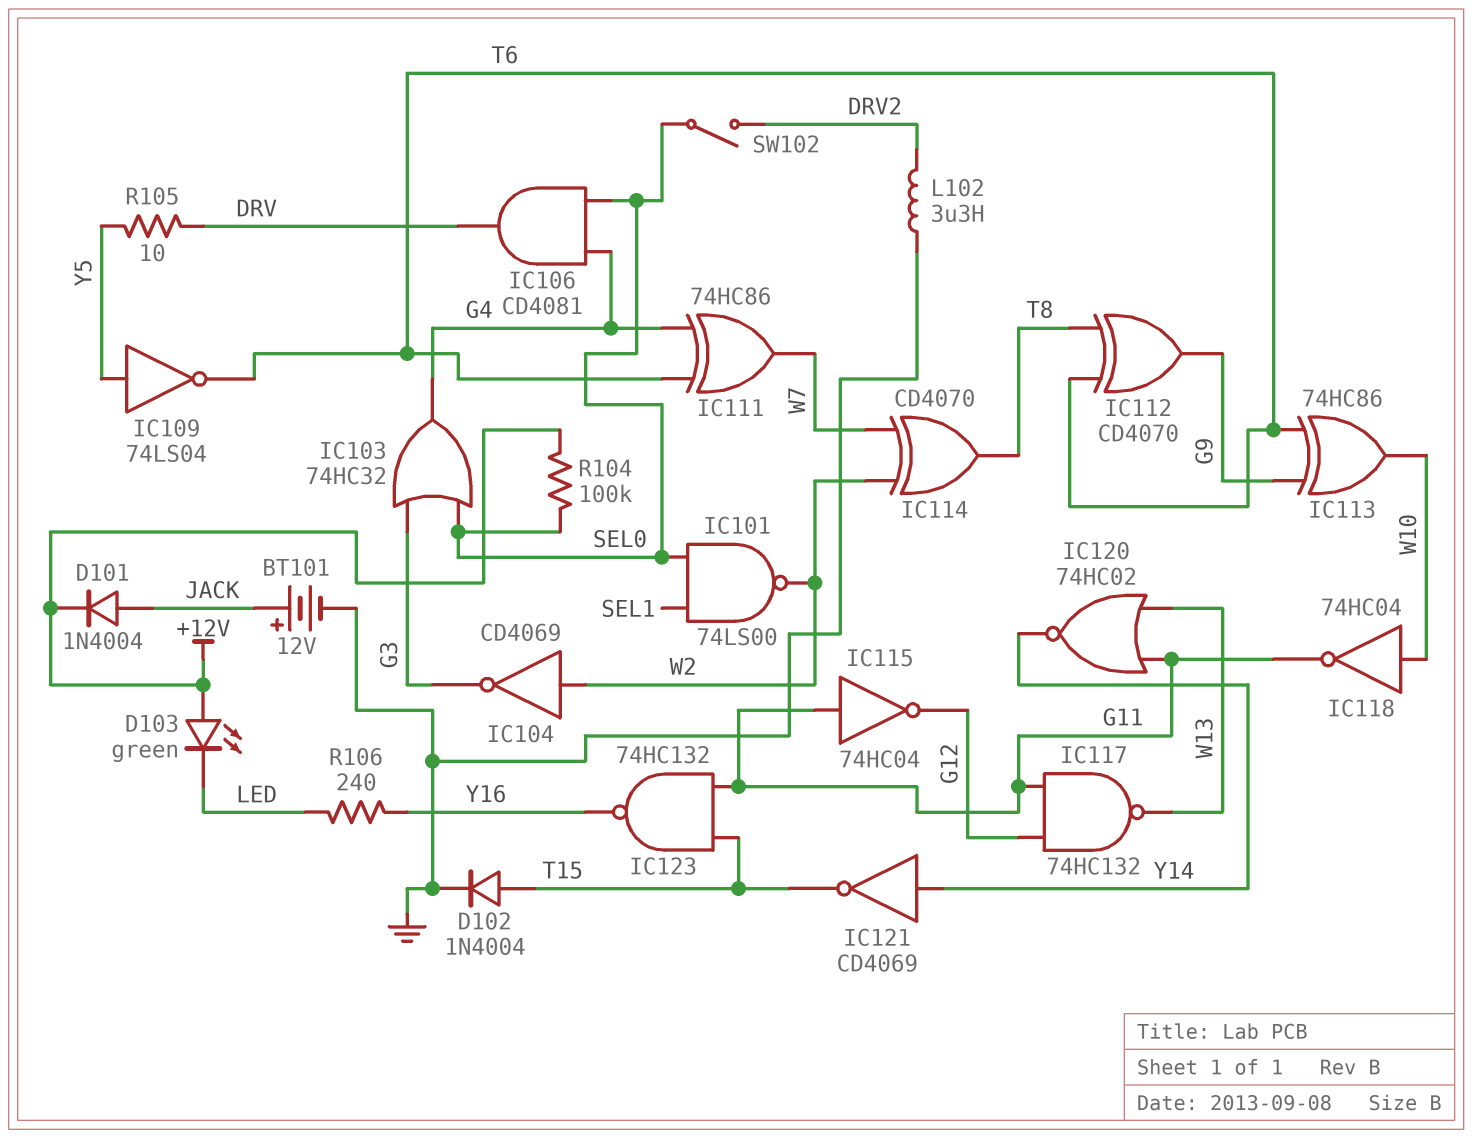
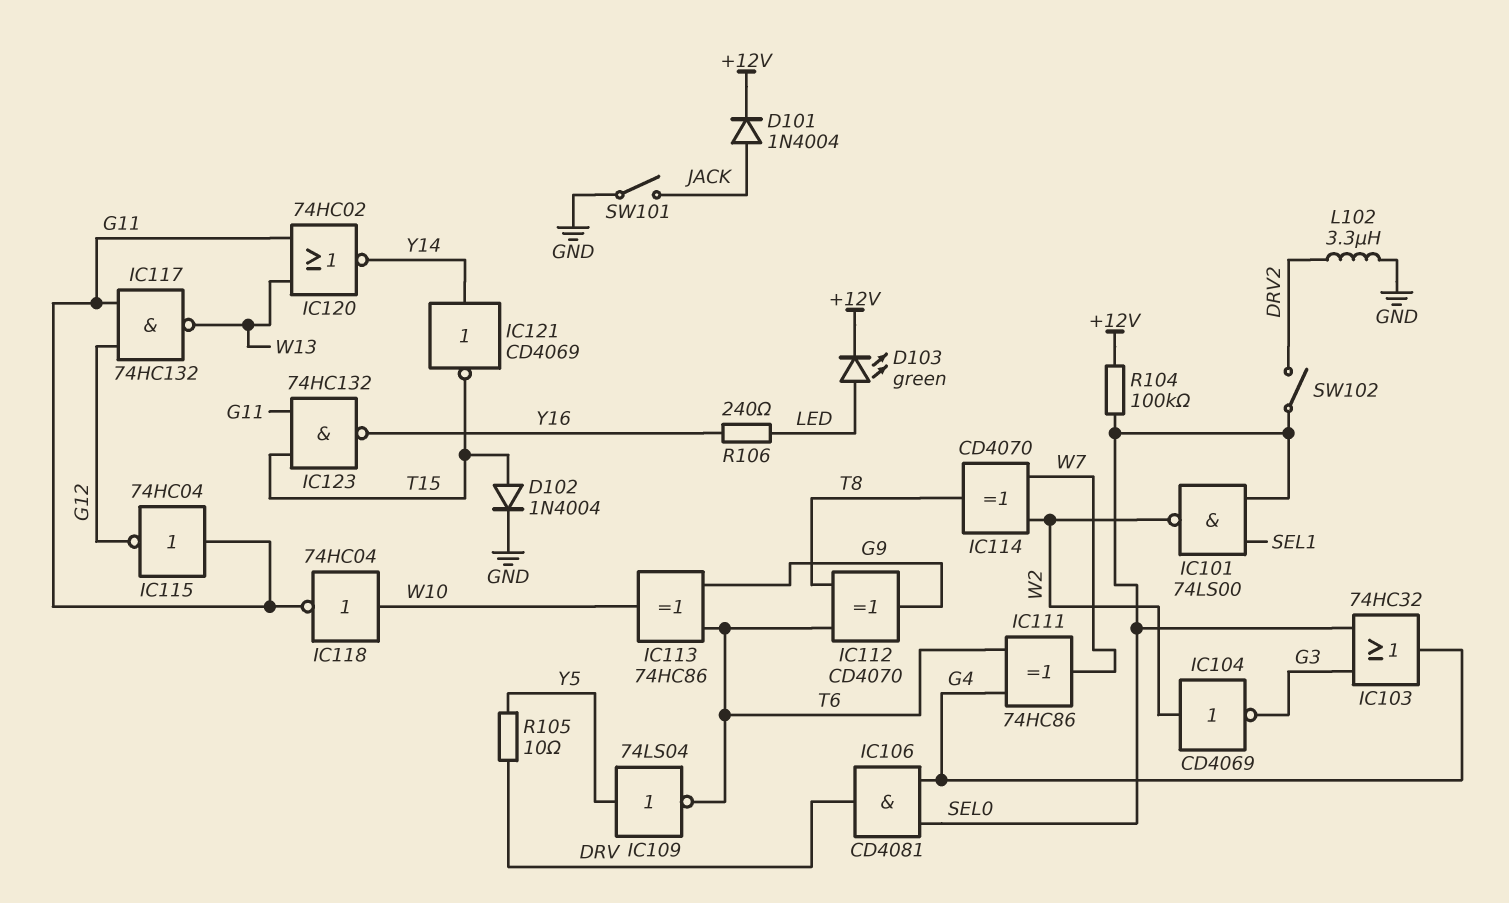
BT101: 12V (plus JACK, minus GND) -> none
D103: LED green (A +12V, K LED) -> LED green (A LED, K +12V)
SW101: none -> switch (GND, JACK)

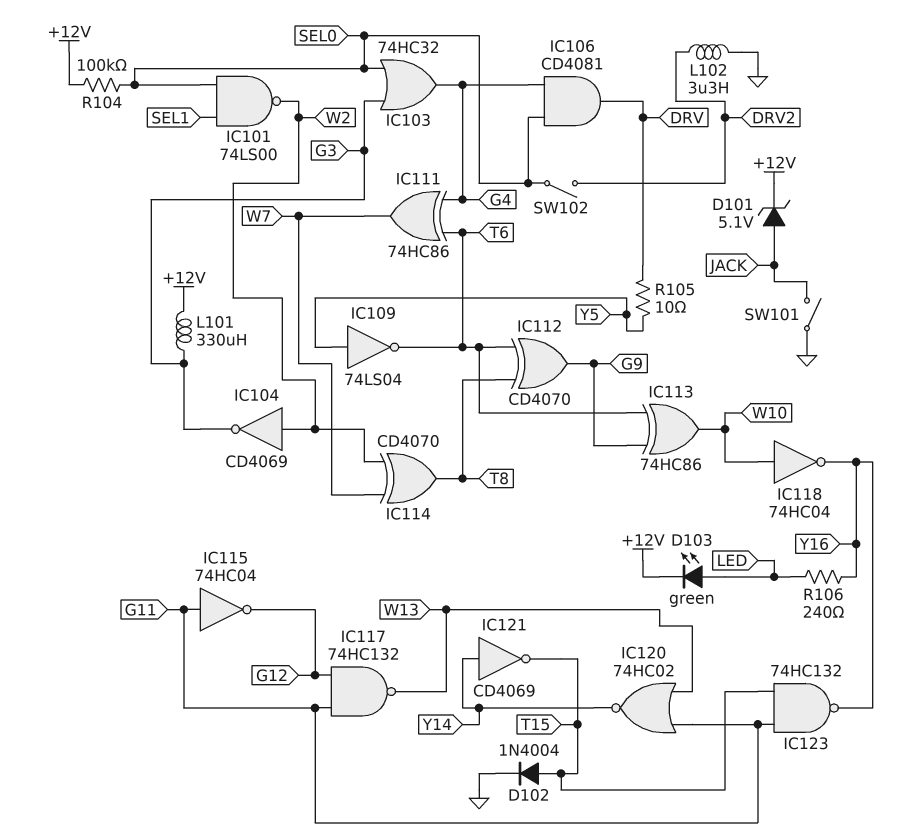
D101: diode 1N4004 (A JACK, K +12V) -> zener 5.1V (A JACK, K +12V)
IC118: NOT 74HC04 (in W10, out G11) -> NOT 74HC04 (in W10, out Y16)
L101: none -> 330uH (+12V, G3)

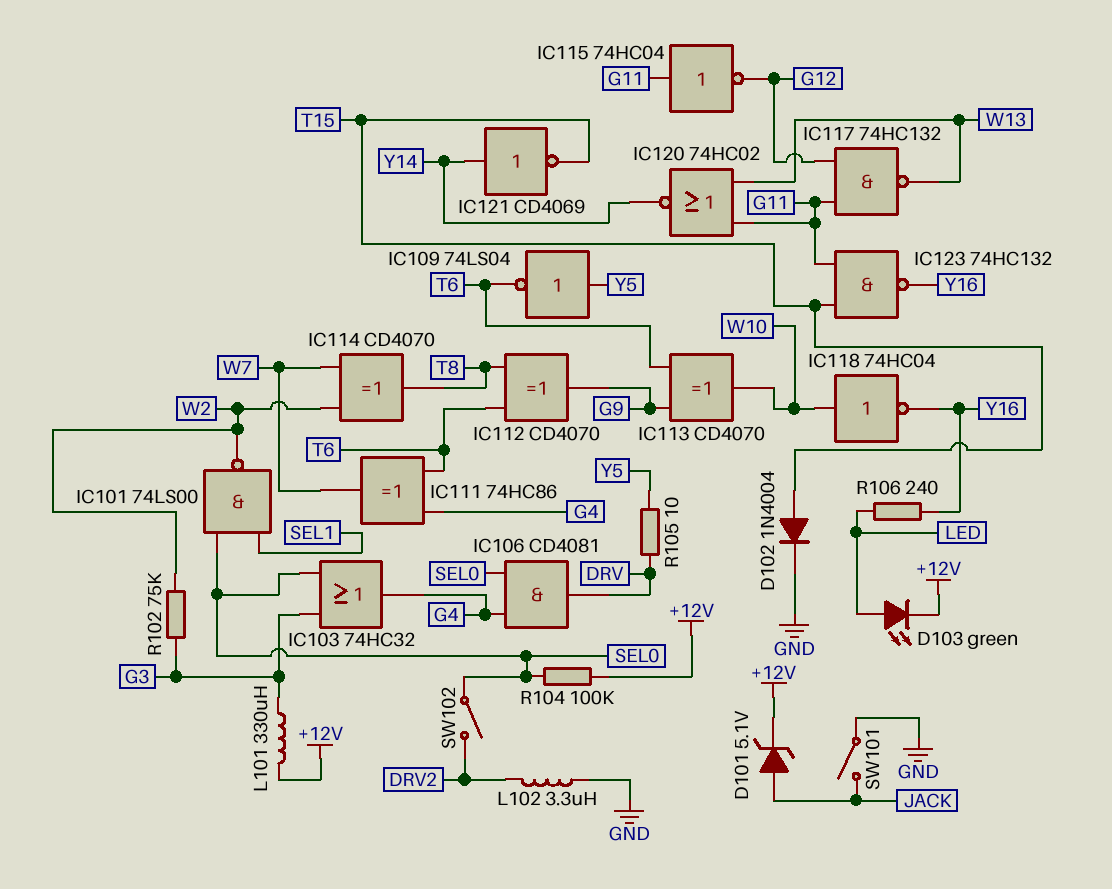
IC104: NOT CD4069 (in W2, out G3) -> none
IC113: XOR 74HC86 (in G9, in T6, out W10) -> XOR CD4070 (in G9, in T6, out W10)
R102: none -> 75k (G3, W2)

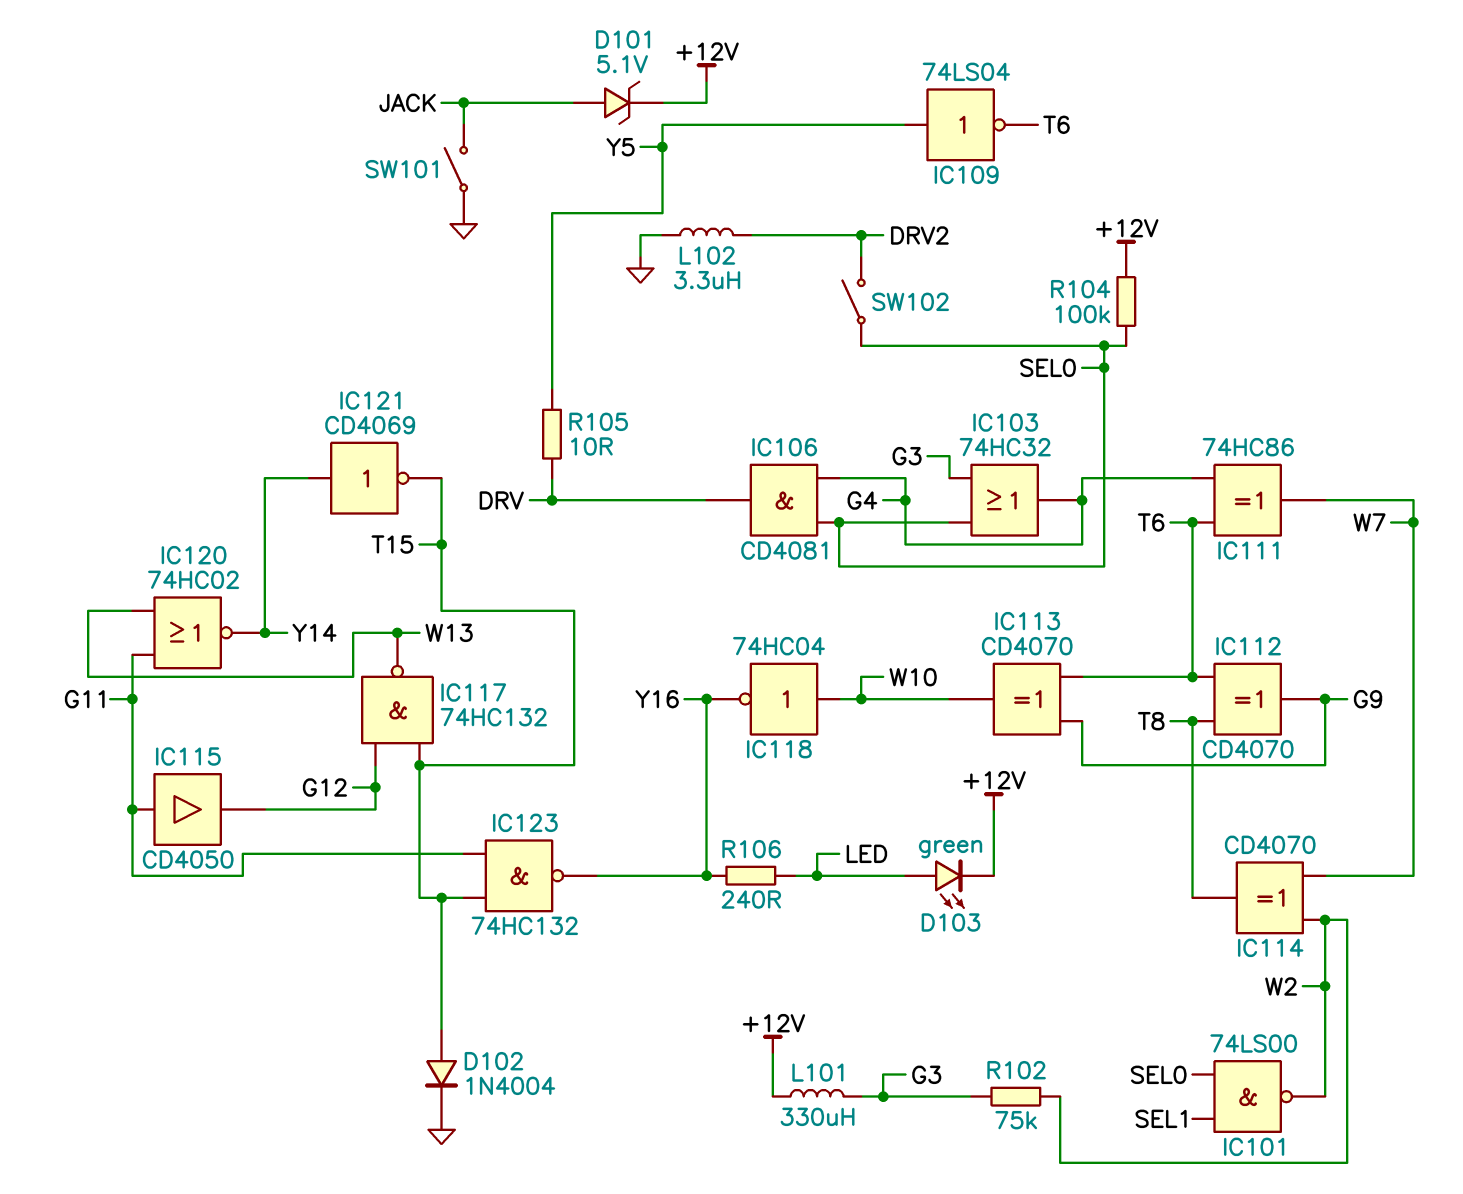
IC115: NOT 74HC04 (in G11, out G12) -> buffer CD4050 (in G11, out G12)
IC117: NAND 74HC132 (in G11, in G12, out W13) -> NAND 74HC132 (in G12, in T15, out W13)

